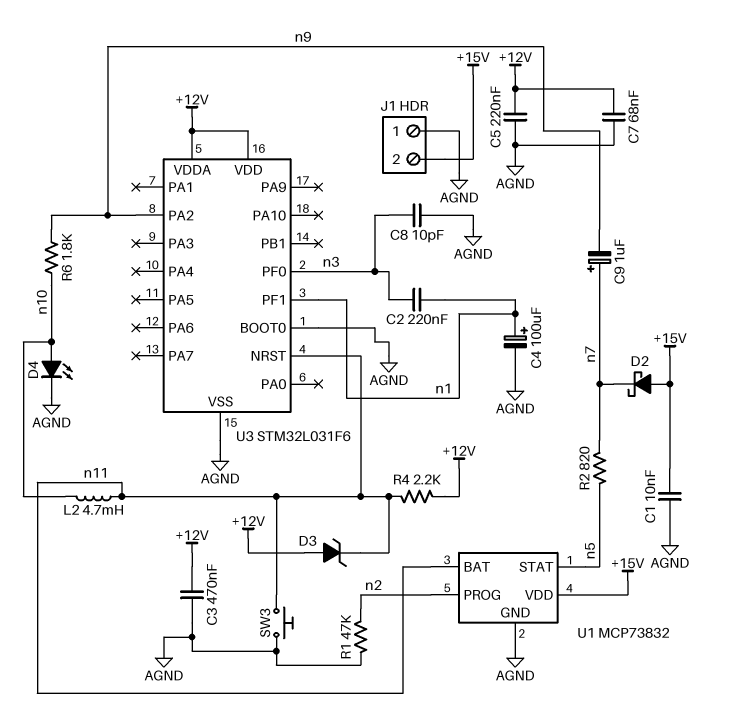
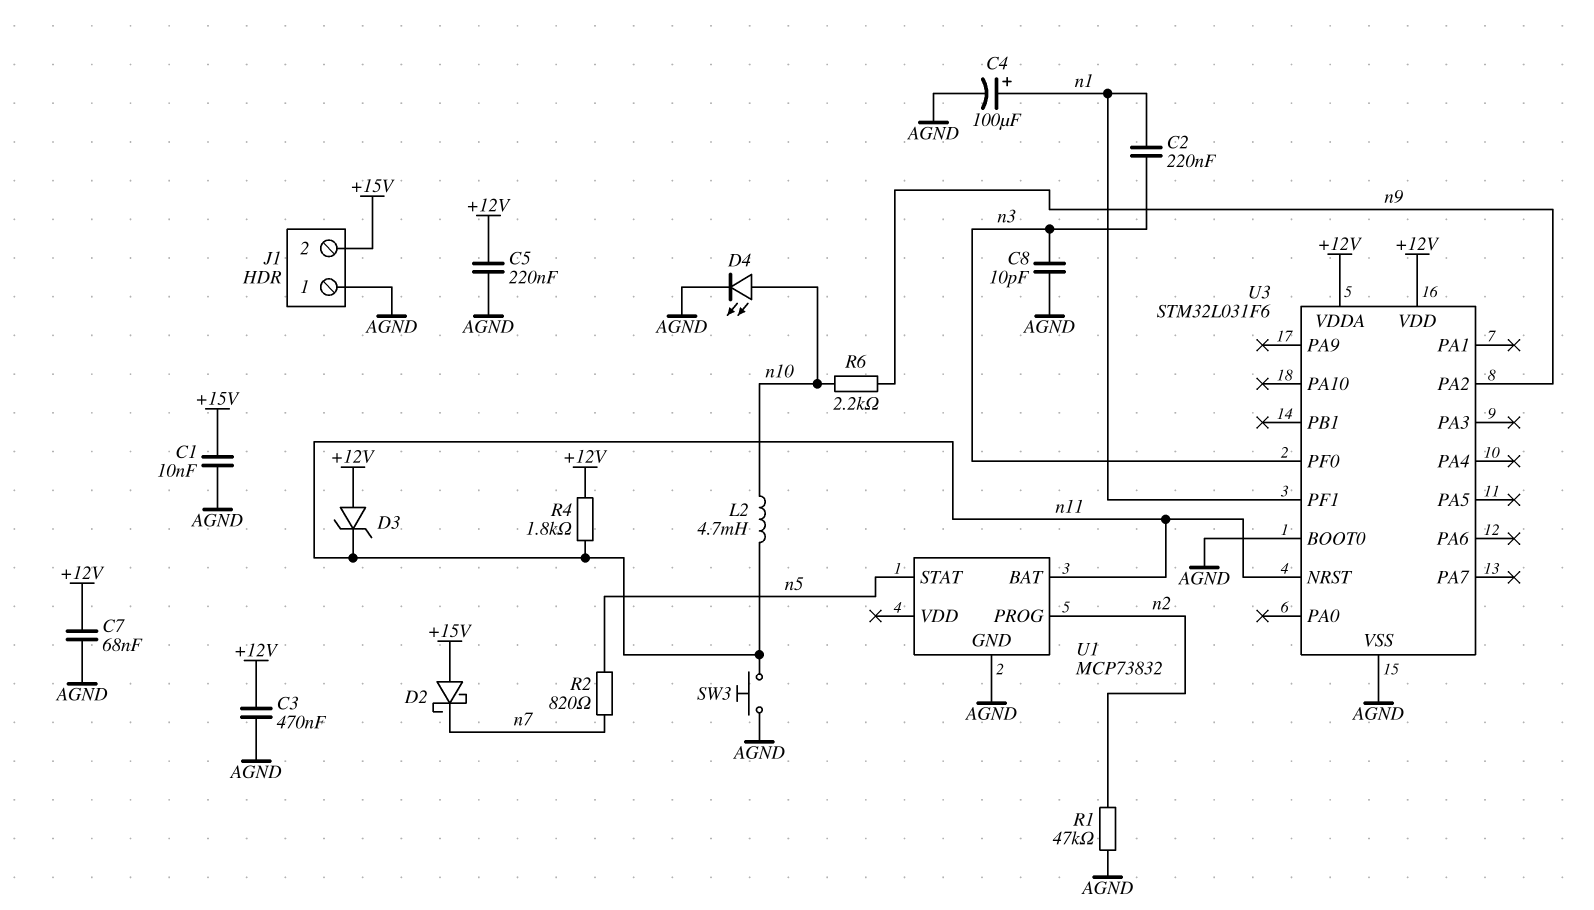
C9: 1uF (plus n7, minus n9) -> none
R4: 2.2k (+12V, n11) -> 1.8k (+12V, n11)
R6: 1.8k (n9, n10) -> 2.2k (n9, n10)
U1 pin VDD: +15V -> none

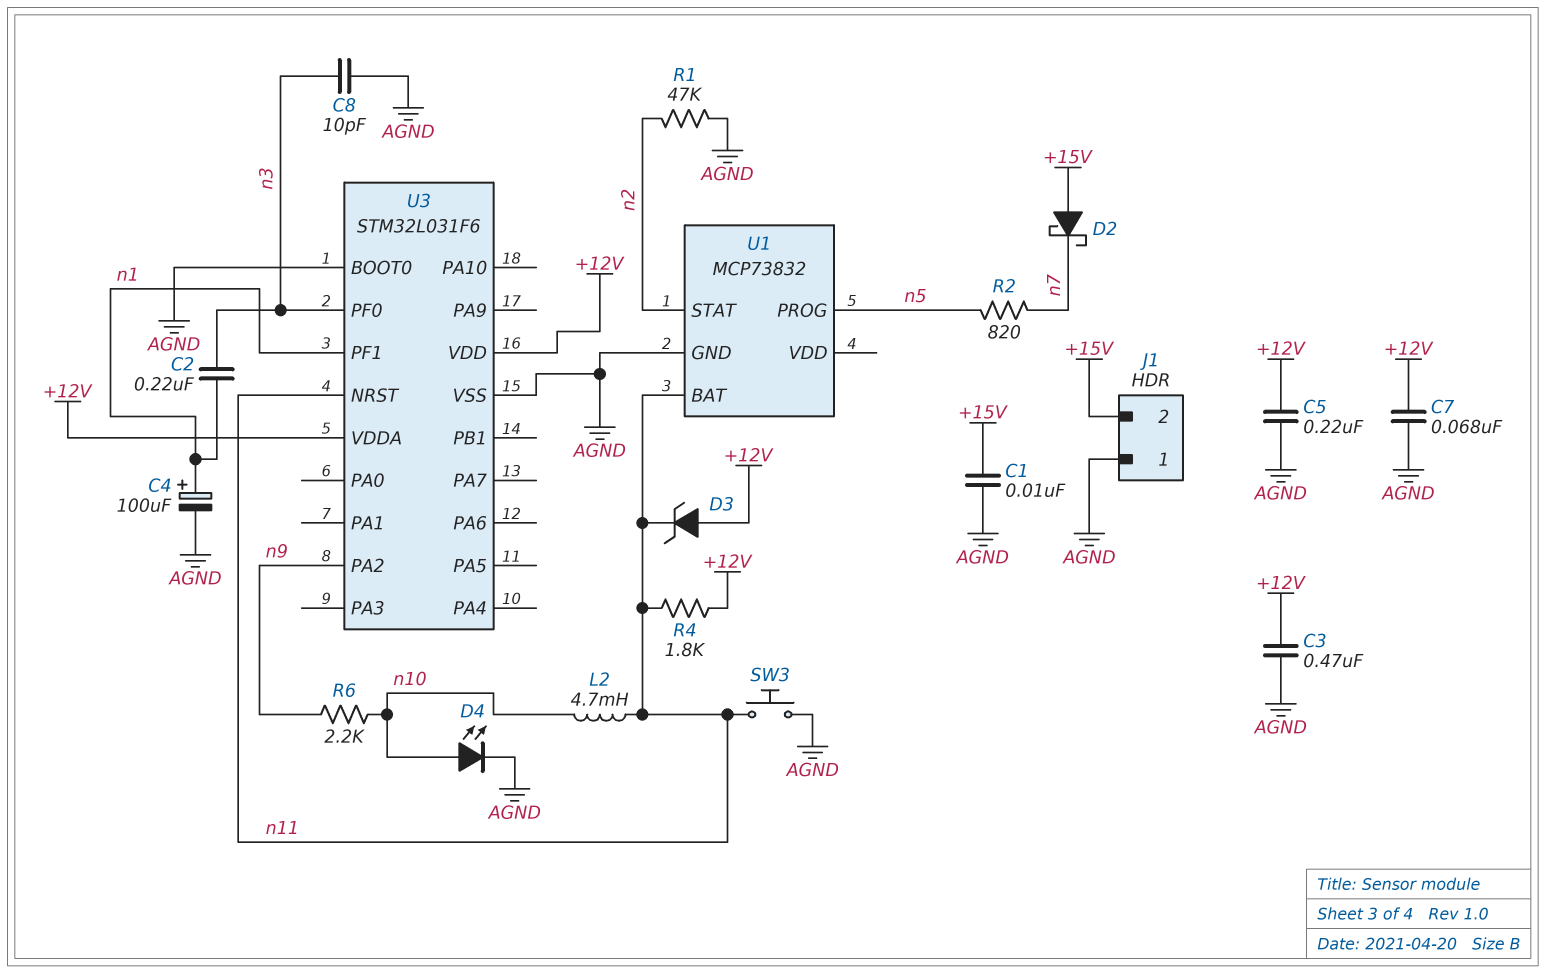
U1 pin PROG: n2 -> n5
U1 pin STAT: n5 -> n2

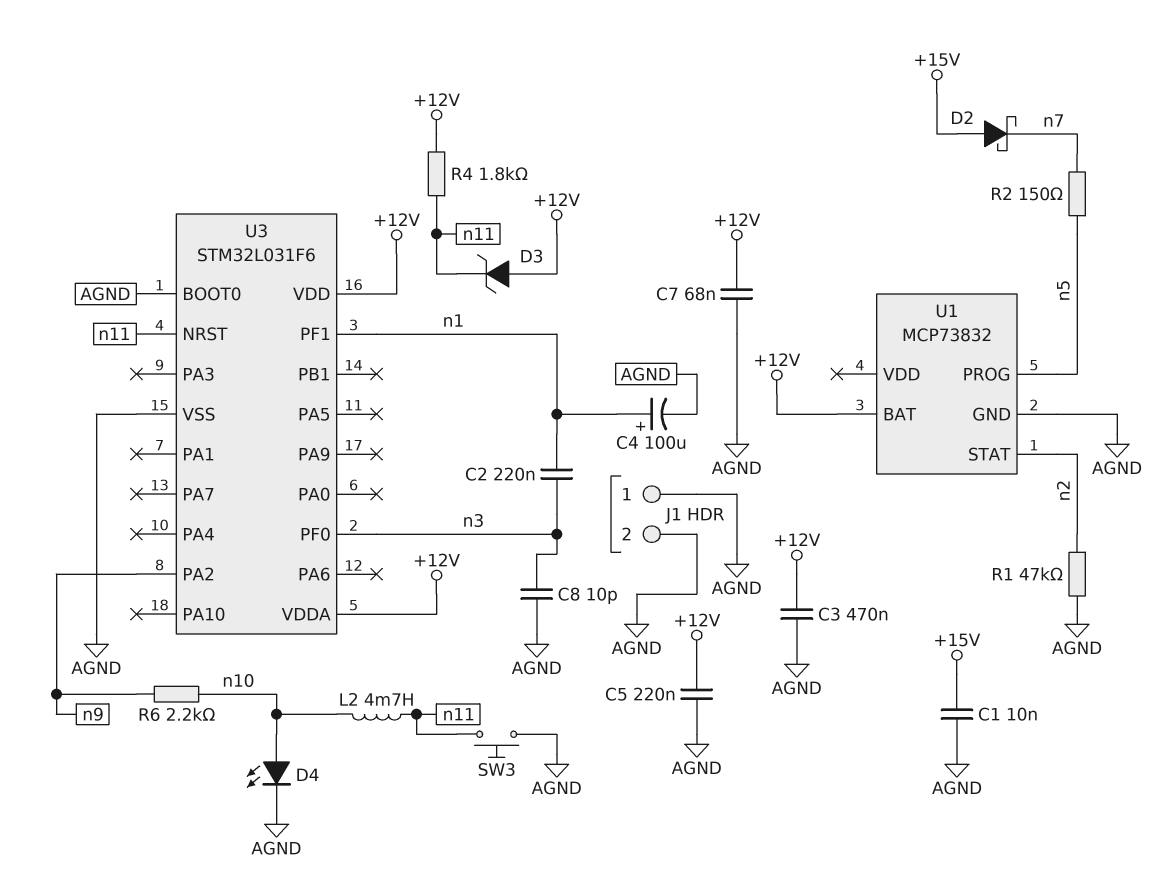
J1 pin 2: +15V -> AGND
R2: 820 (n5, n7) -> 150 (n5, n7)
U1 pin BAT: n11 -> +12V

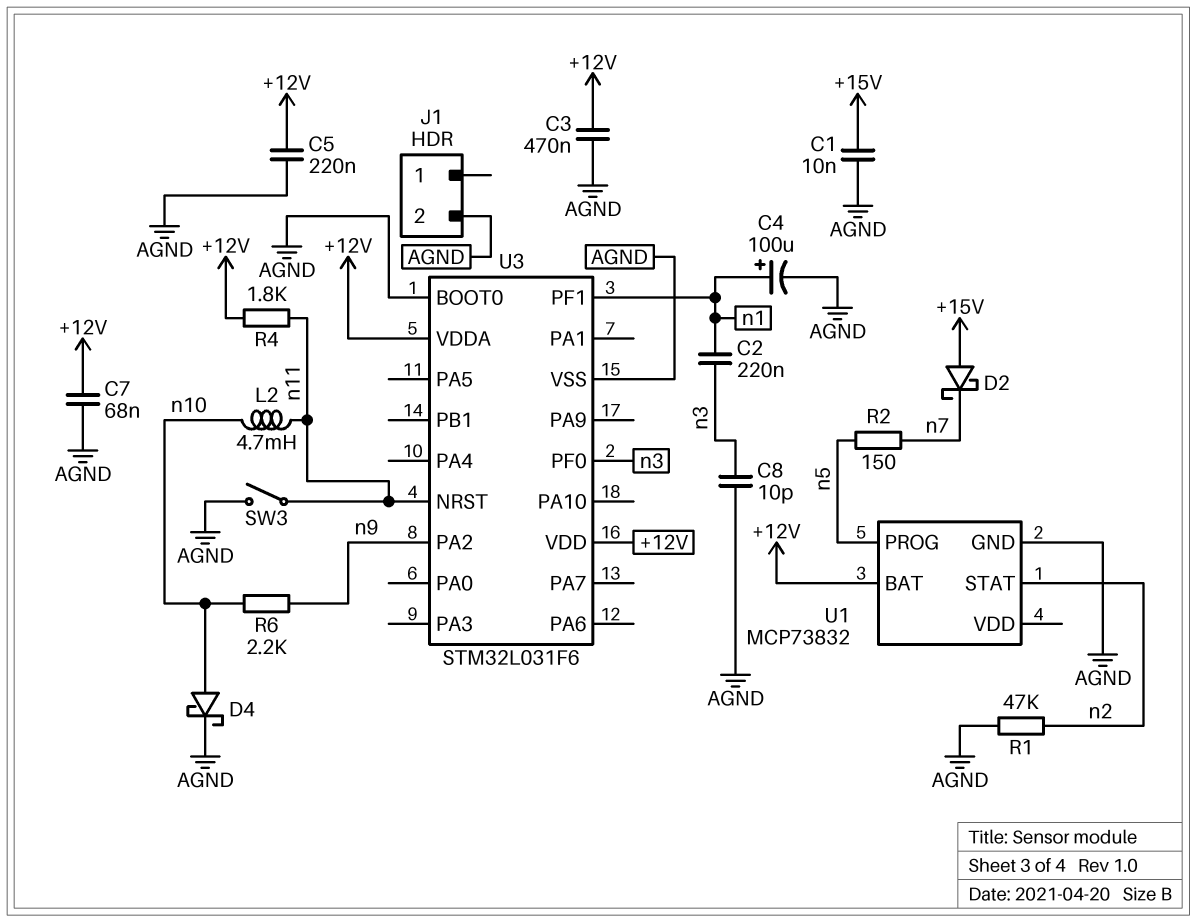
D3: zener (A +12V, K n11) -> none
D4: LED (A n10, K AGND) -> schottky (A n10, K AGND)
J1 pin 1: AGND -> none
SW3: button (AGND, n11) -> switch (AGND, n11)

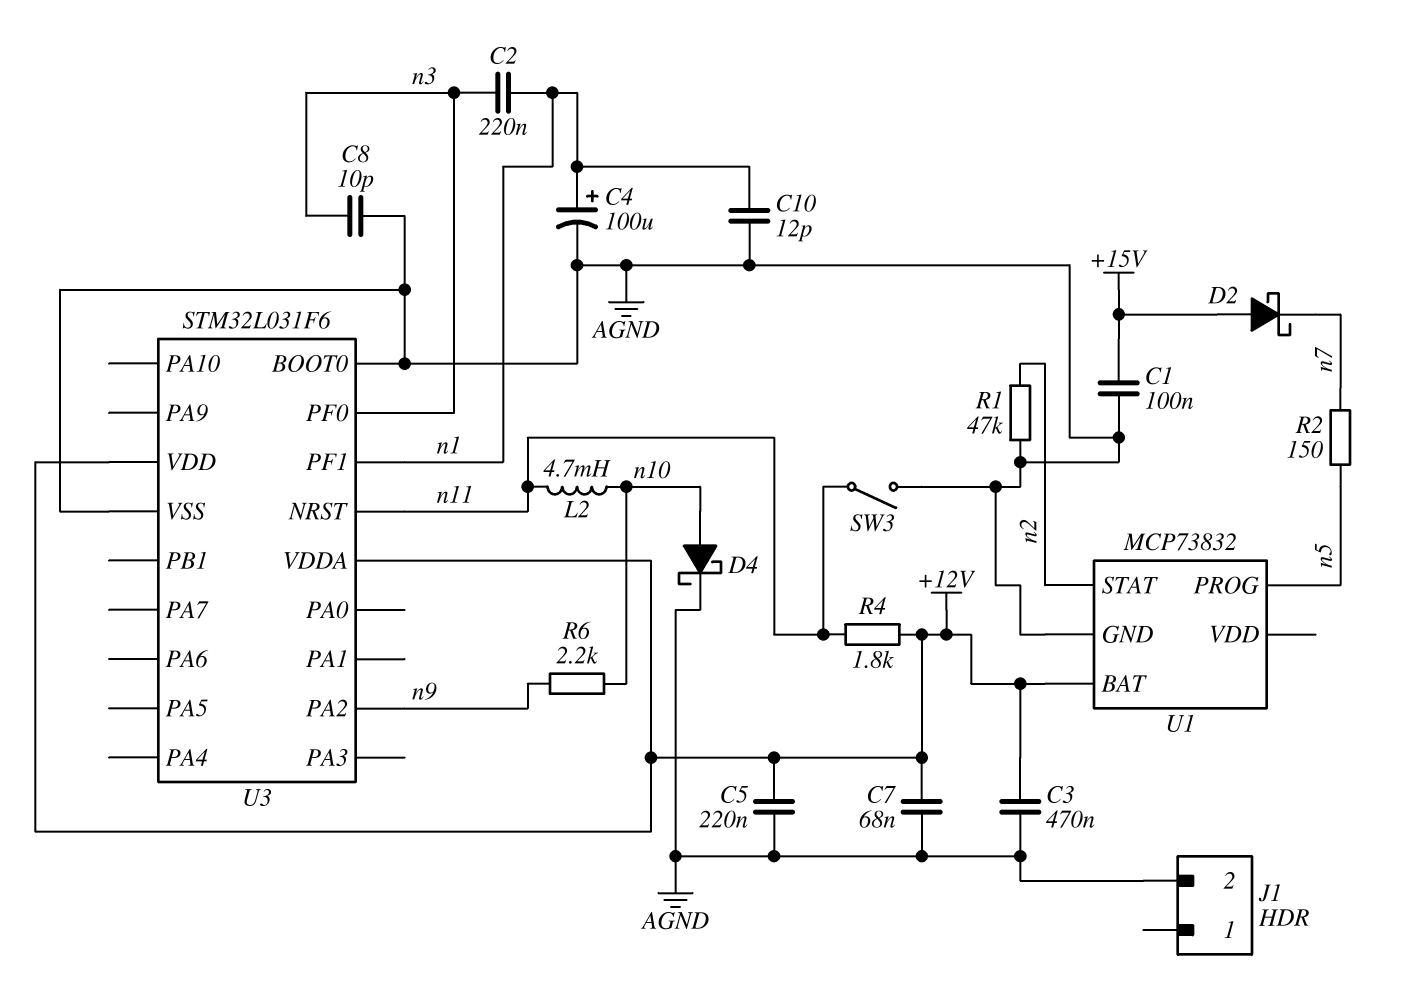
C1: 10nF (+15V, AGND) -> 100nF (+15V, AGND)
C10: none -> 12pF (AGND, n1)

